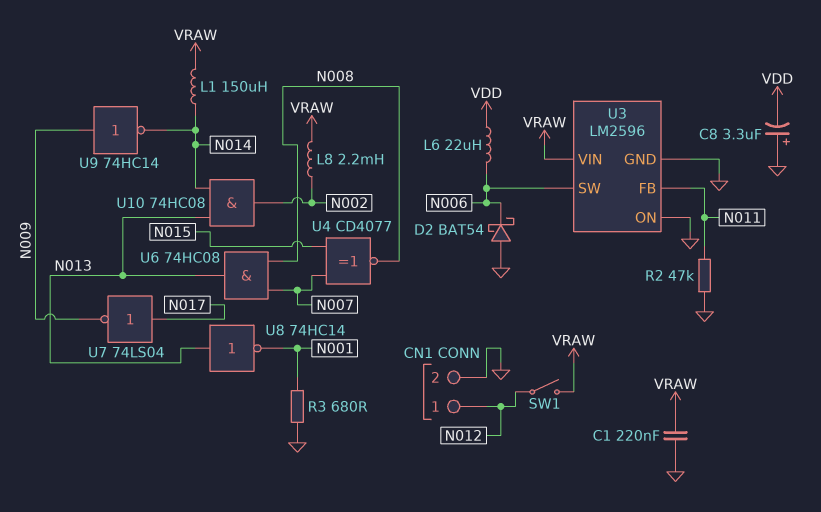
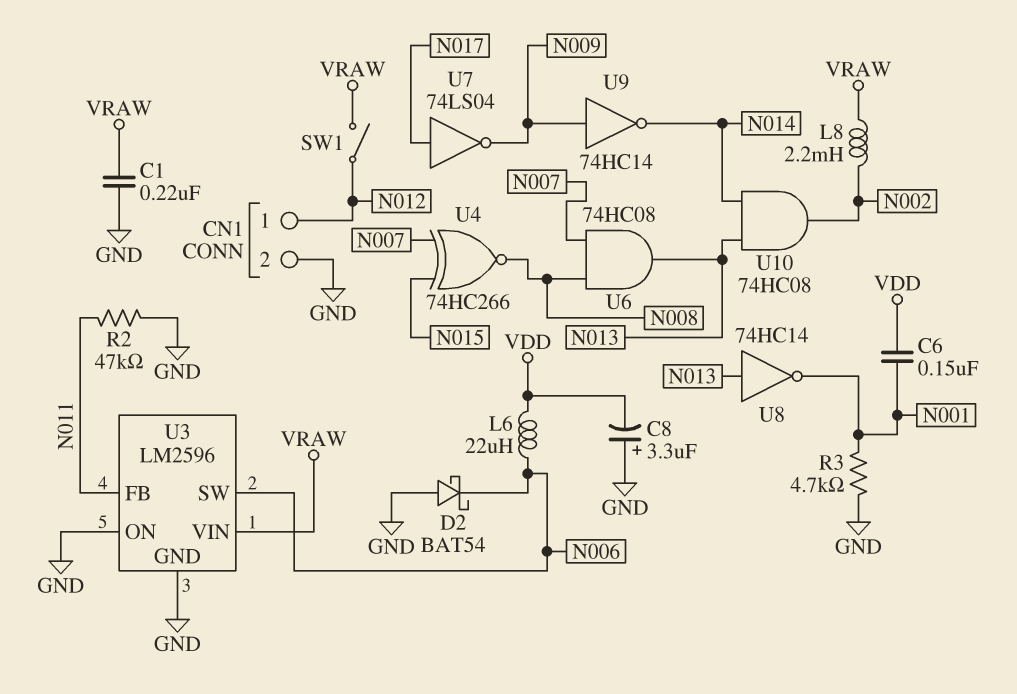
C6: none -> 150nF (N001, VDD)
L1: 150uH (N014, VRAW) -> none
R3: 680 (GND, N001) -> 4.7k (GND, N001)
U4: XNOR CD4077 (in N007, in N015, out N008) -> XNOR 74HC266 (in N007, in N015, out N008)

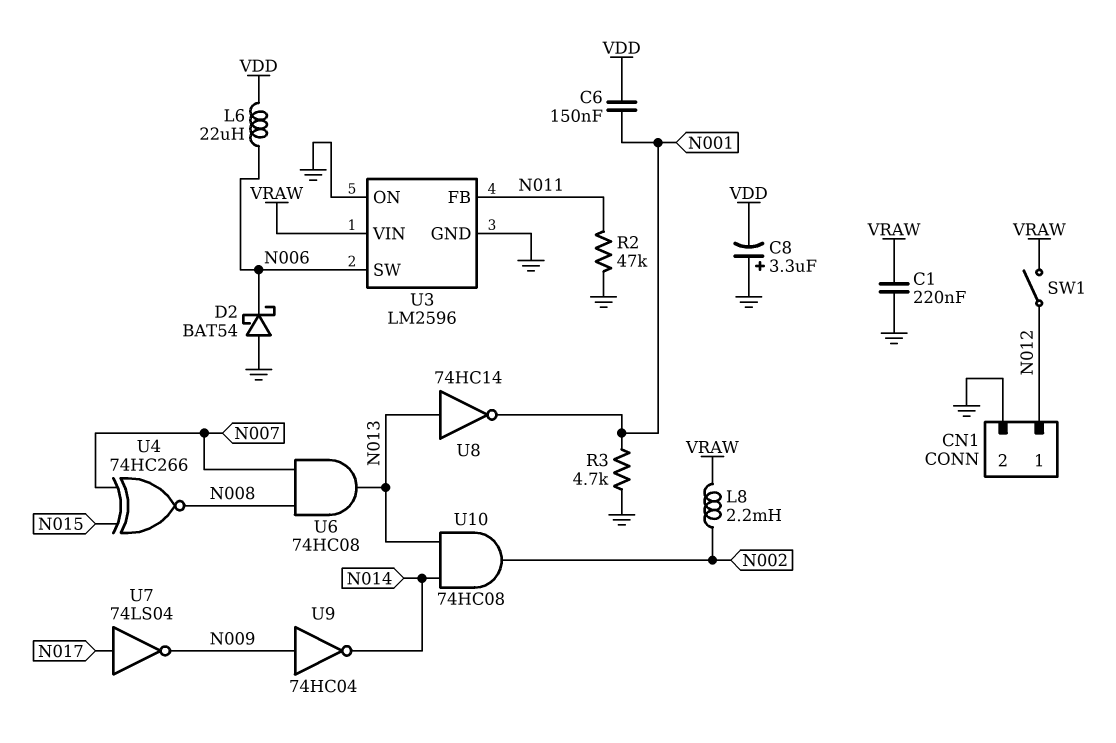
U9: NOT 74HC14 (in N009, out N014) -> NOT 74HC04 (in N009, out N014)

